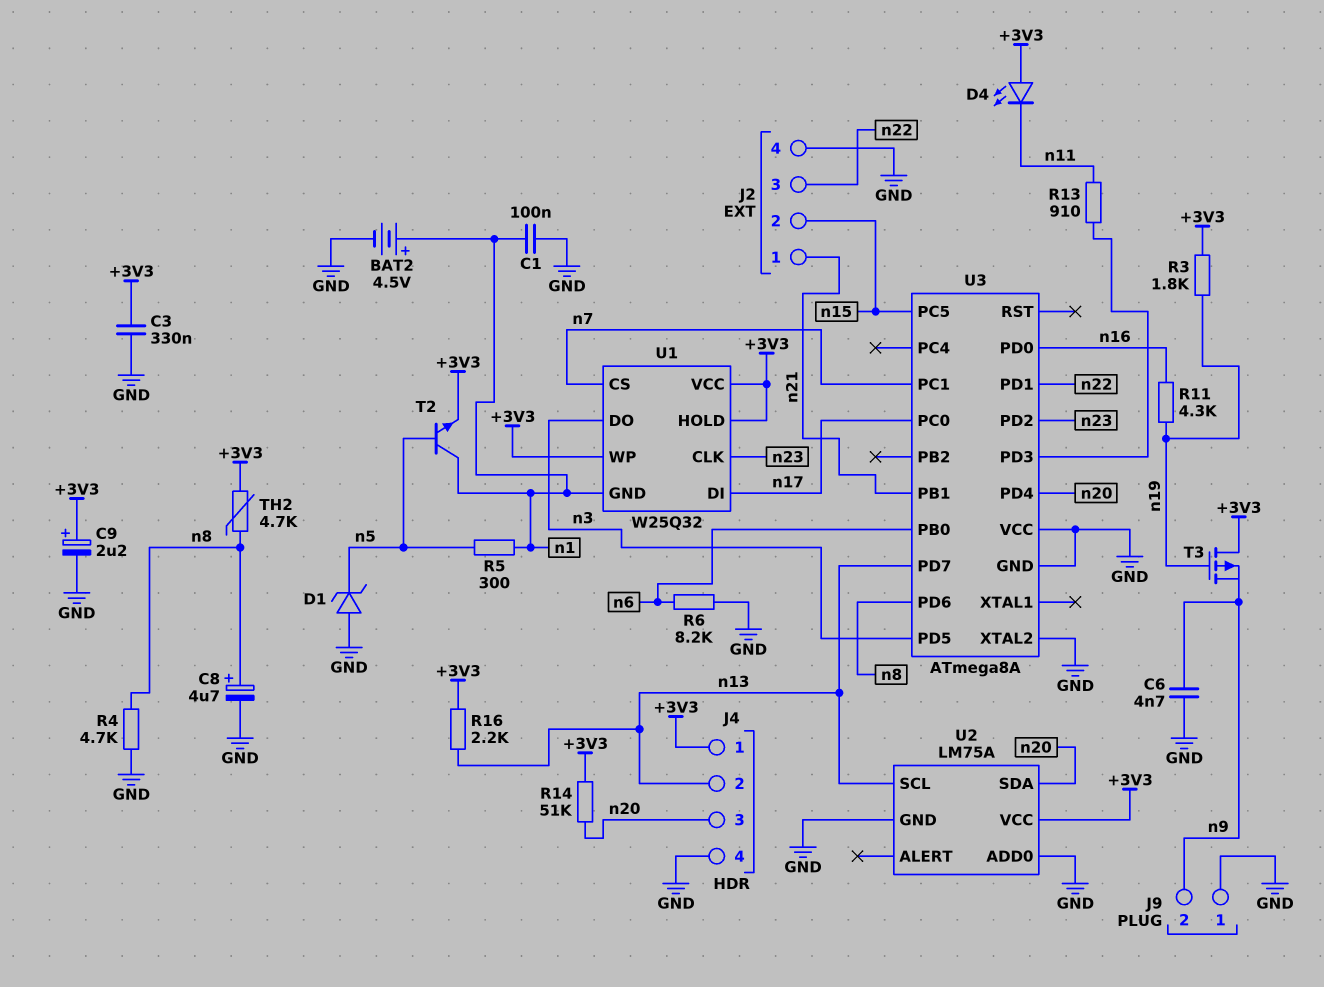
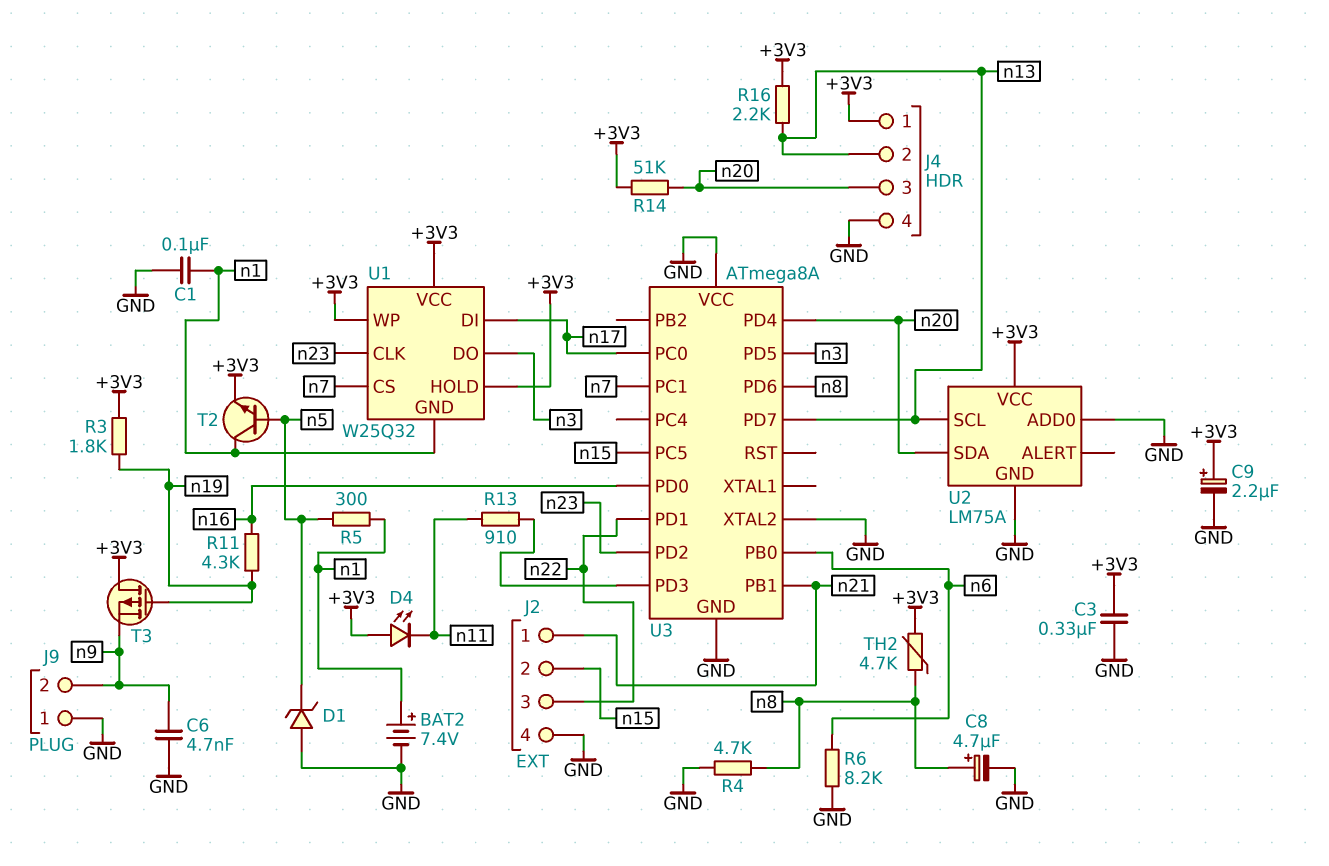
BAT2: 4.5V (plus n1, minus GND) -> 7.4V (plus n1, minus GND)

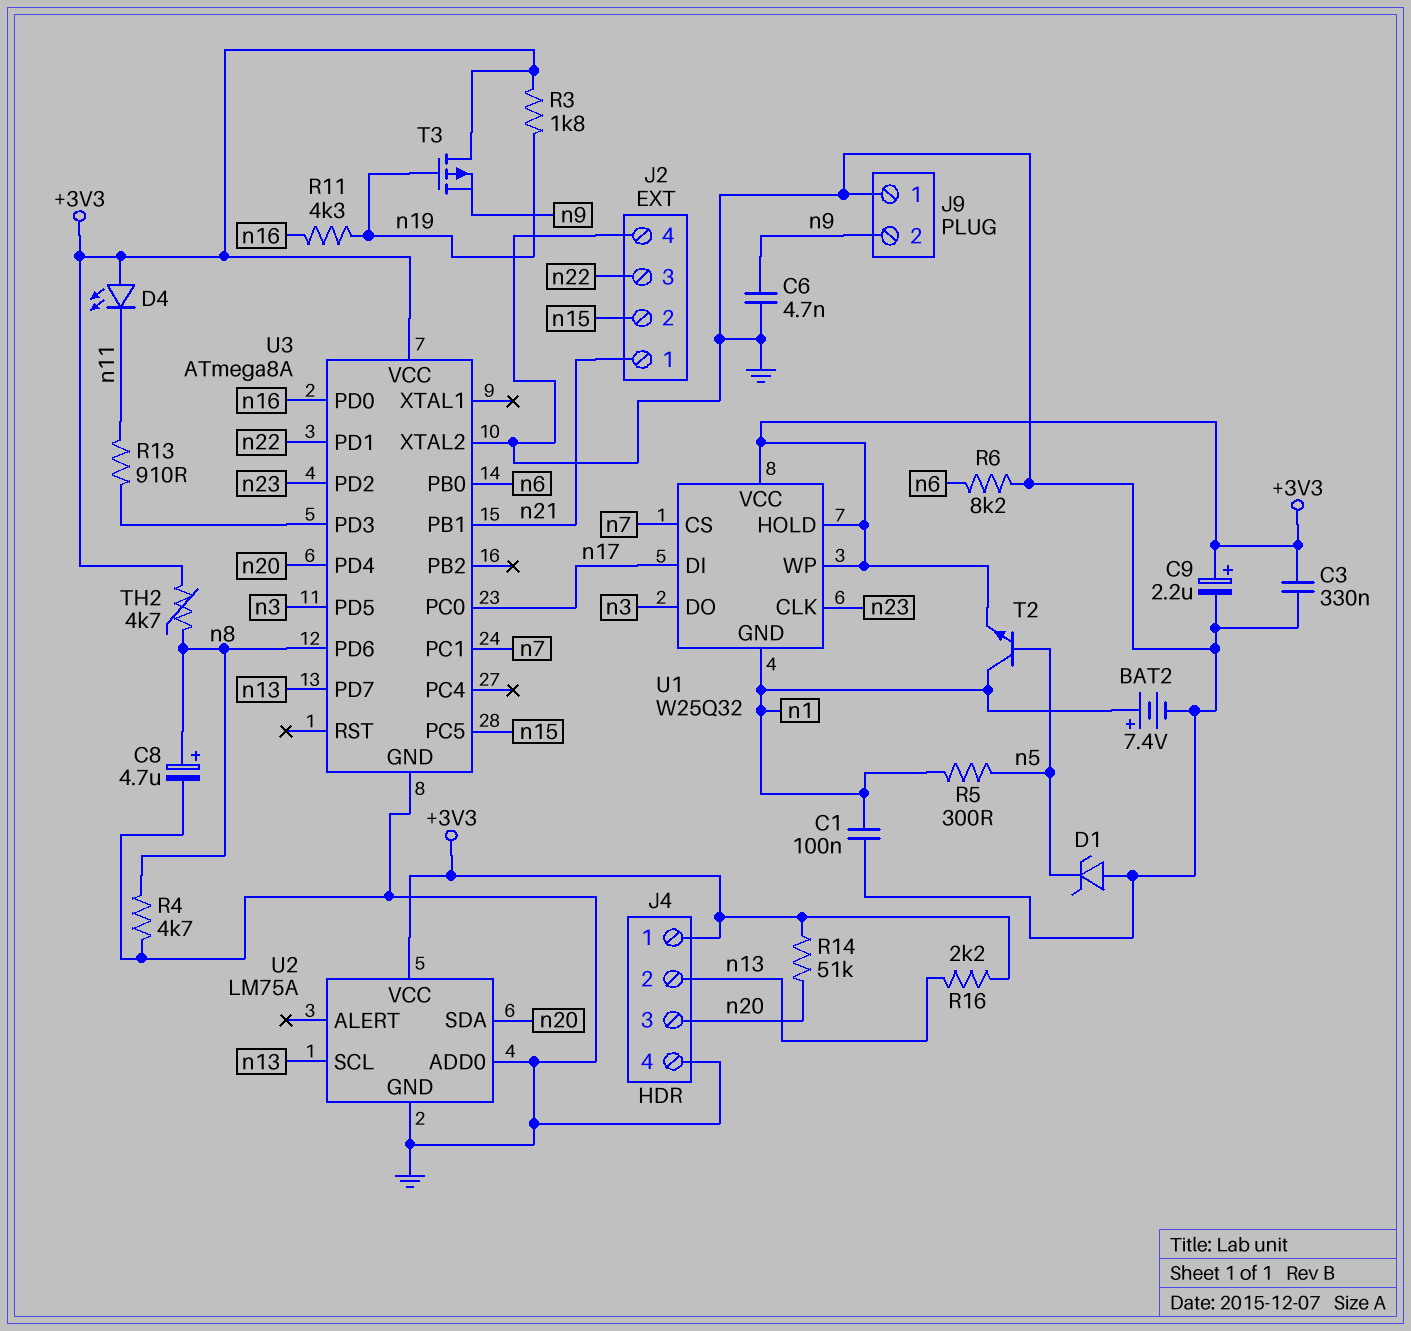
U3 pin VCC: GND -> +3V3

